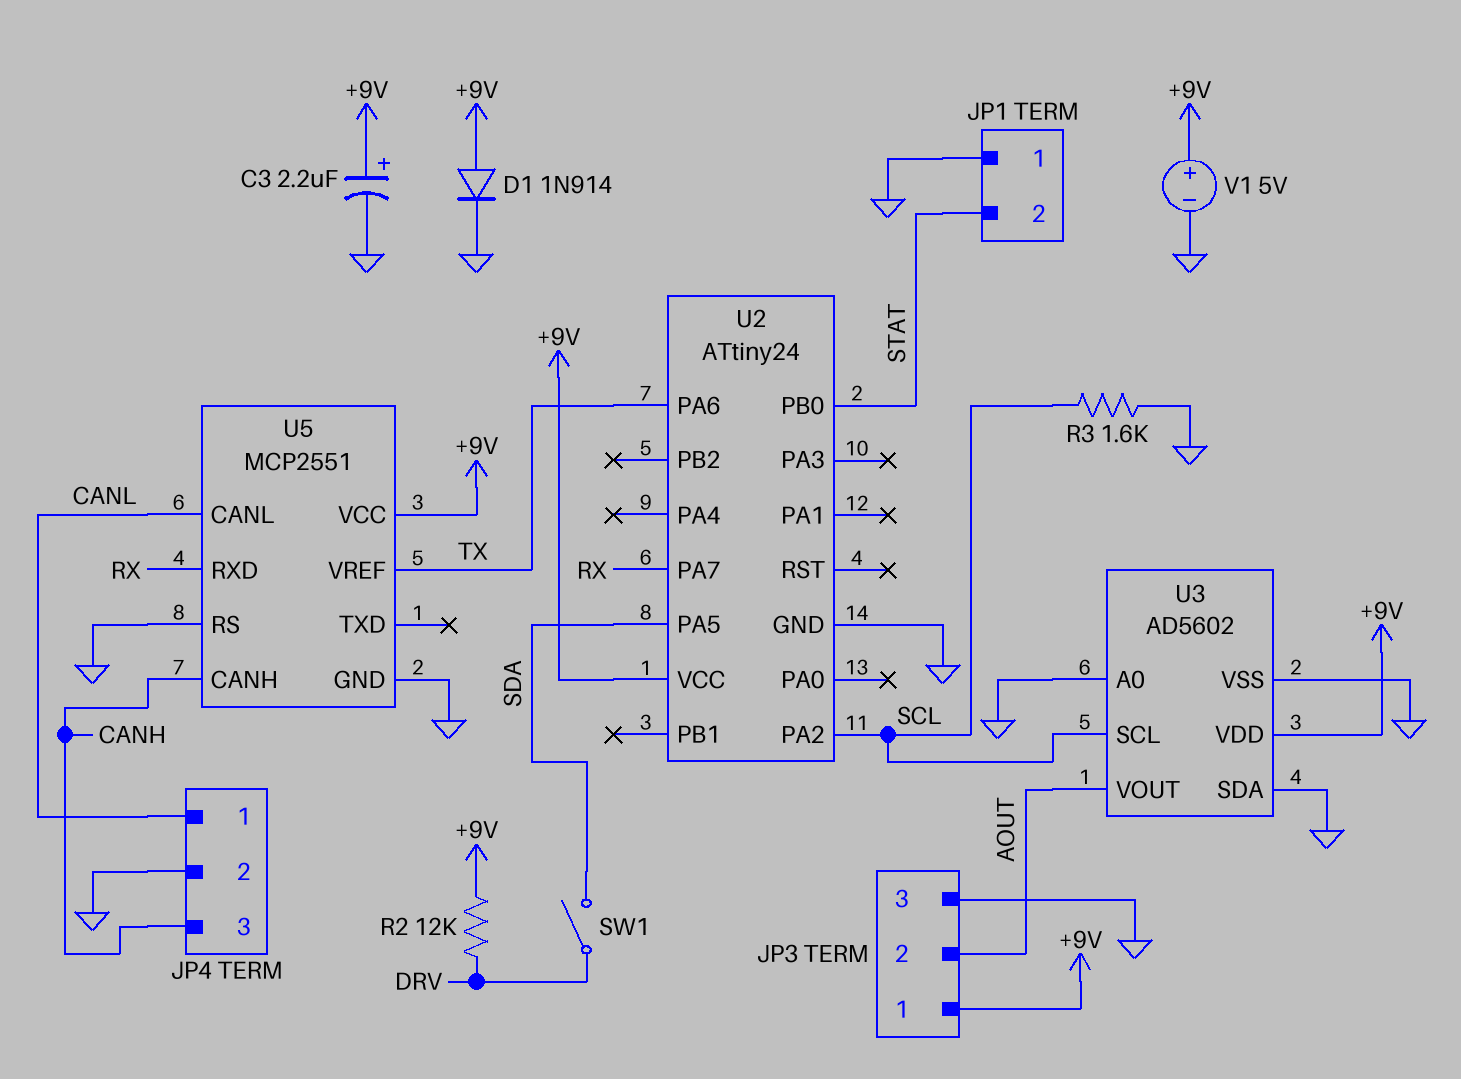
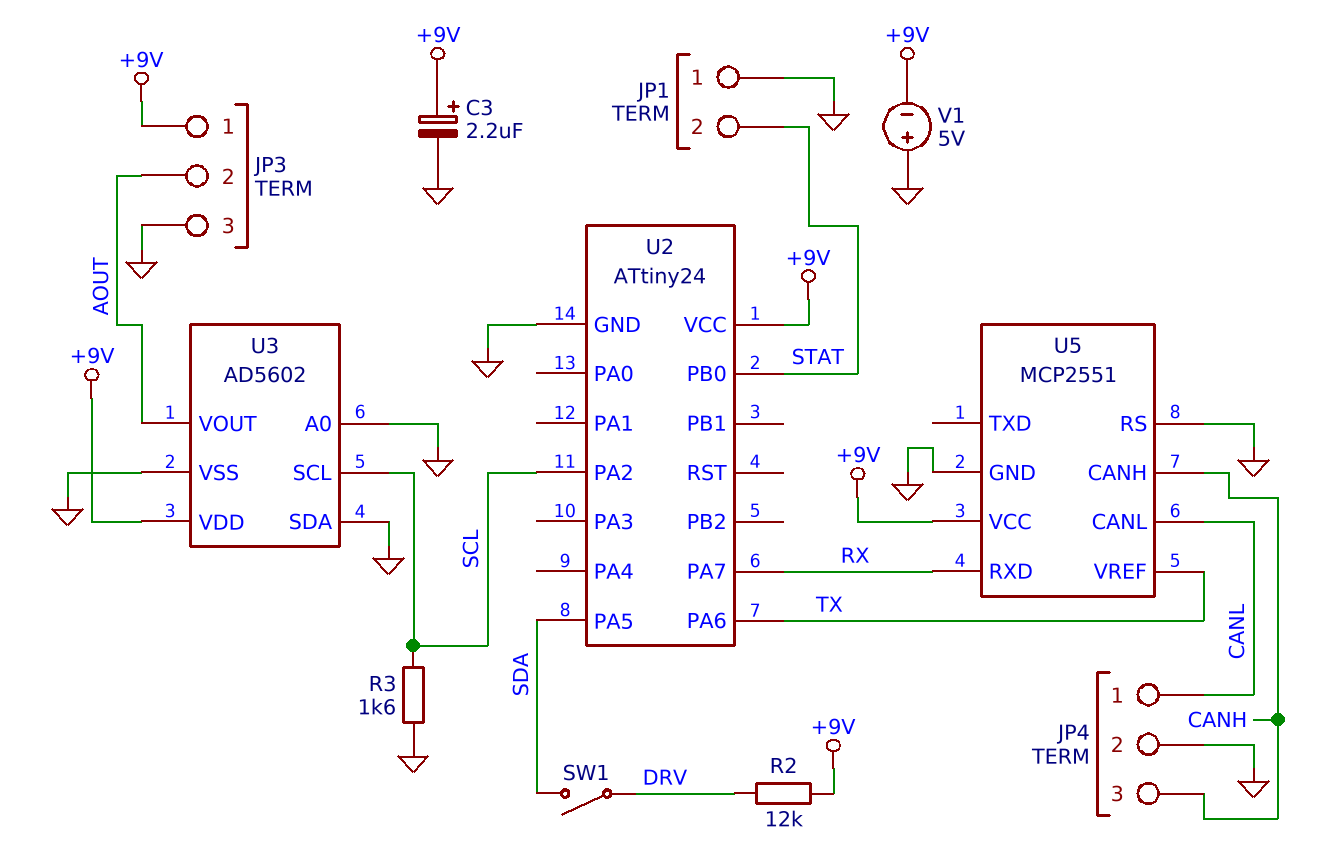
D1: diode 1N914 (A +9V, K GND) -> none
V1: 5V (plus +9V, minus GND) -> 5V (plus GND, minus +9V)

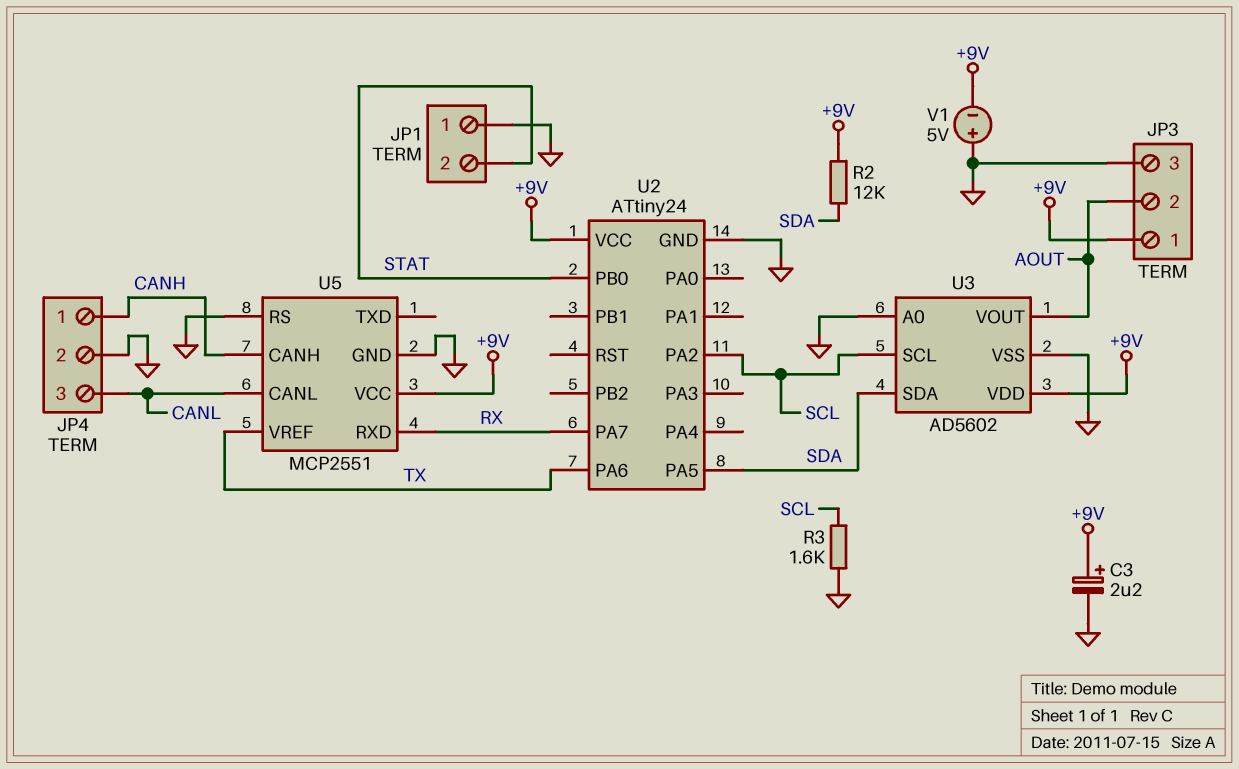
JP4 pin 1: CANL -> CANH
JP4 pin 3: CANH -> CANL
R2: 12k (+9V, DRV) -> 12k (+9V, SDA)
SW1: switch (DRV, SDA) -> none
U3 pin SDA: GND -> SDA

